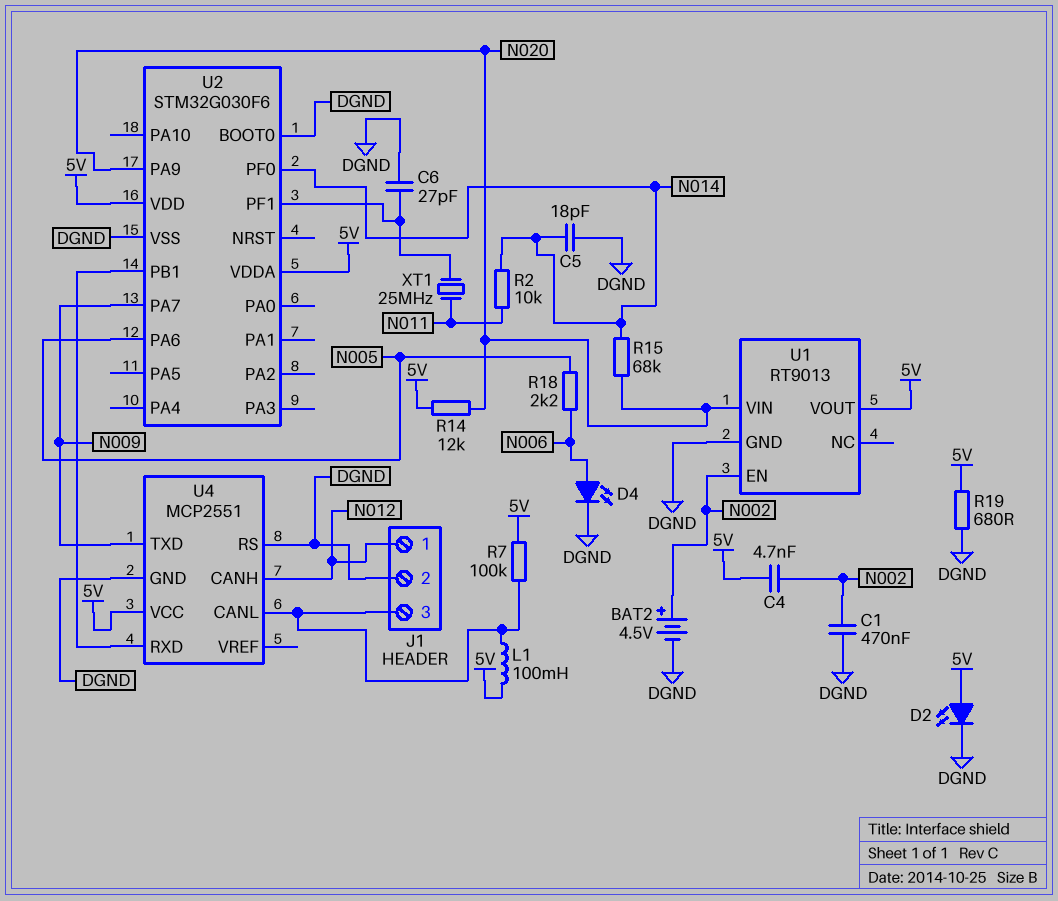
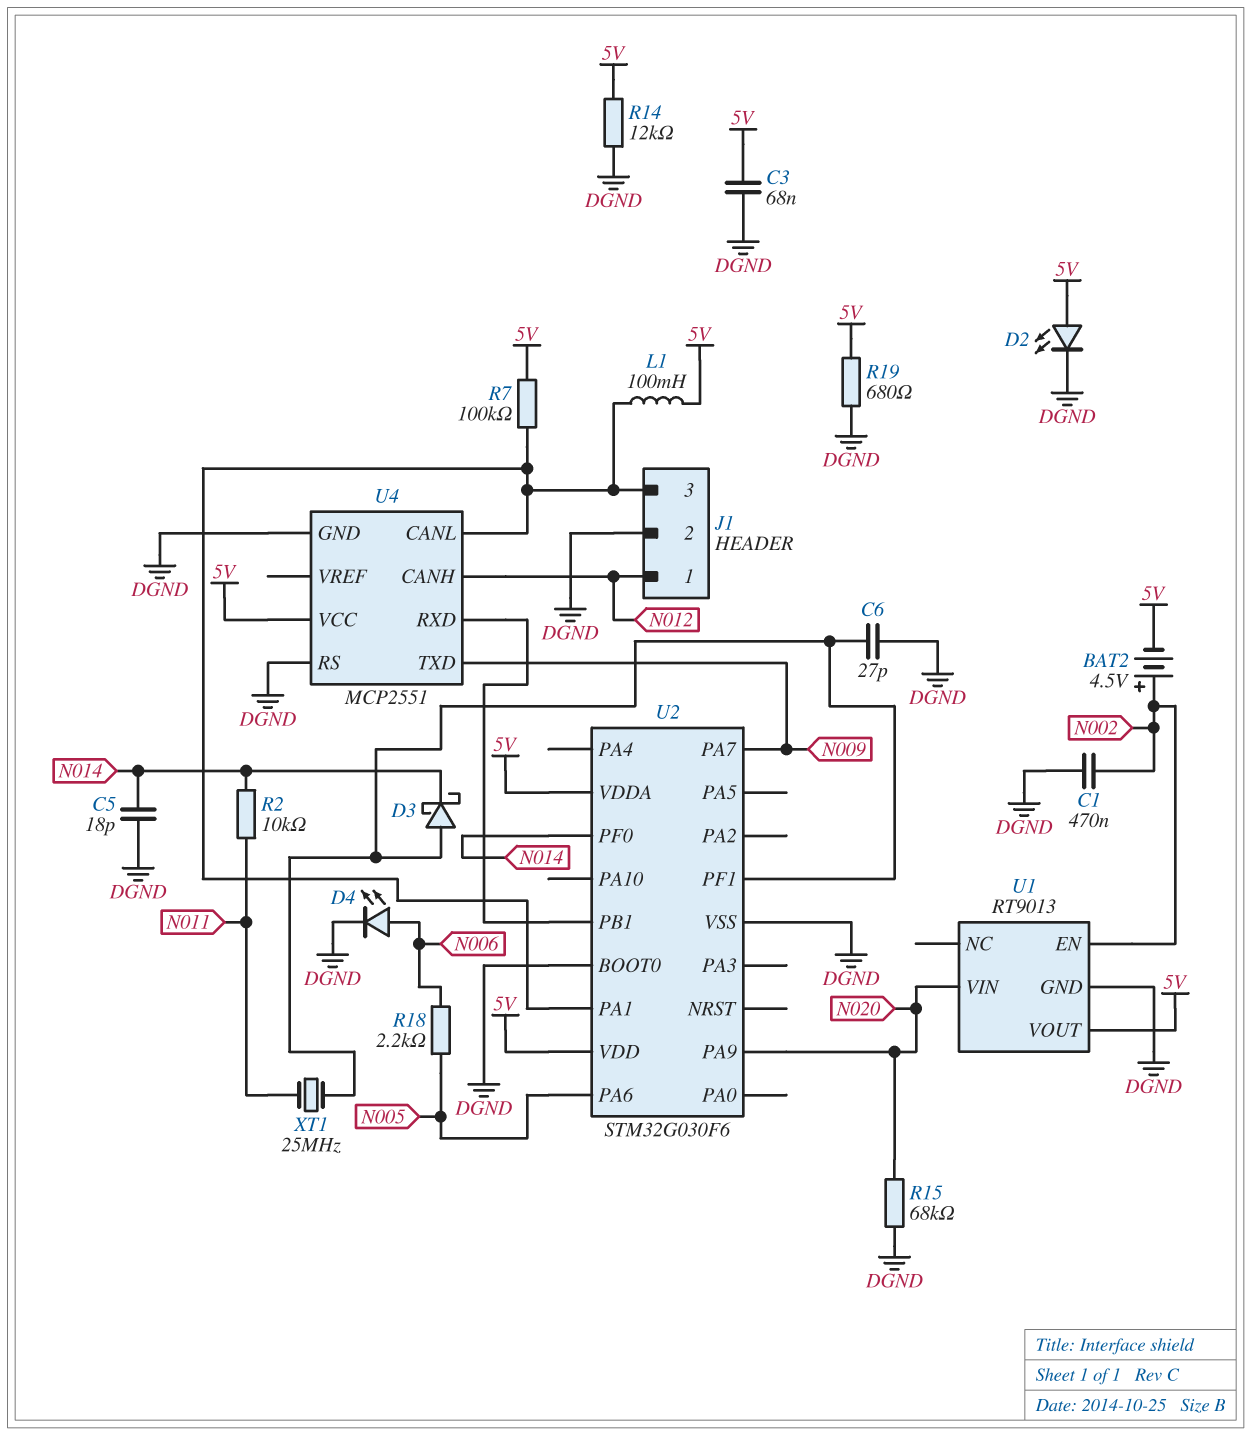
BAT2: 4.5V (plus N002, minus DGND) -> 4.5V (plus N002, minus 5V)
C3: none -> 68nF (5V, DGND)
C4: 4.7nF (5V, N002) -> none
D3: none -> schottky (A U2/PF1, K N014)
R14: 12k (5V, N020) -> 12k (5V, DGND)
R15: 68k (N014, N020) -> 68k (DGND, N020)
U2 pin PA1: none -> J1/3

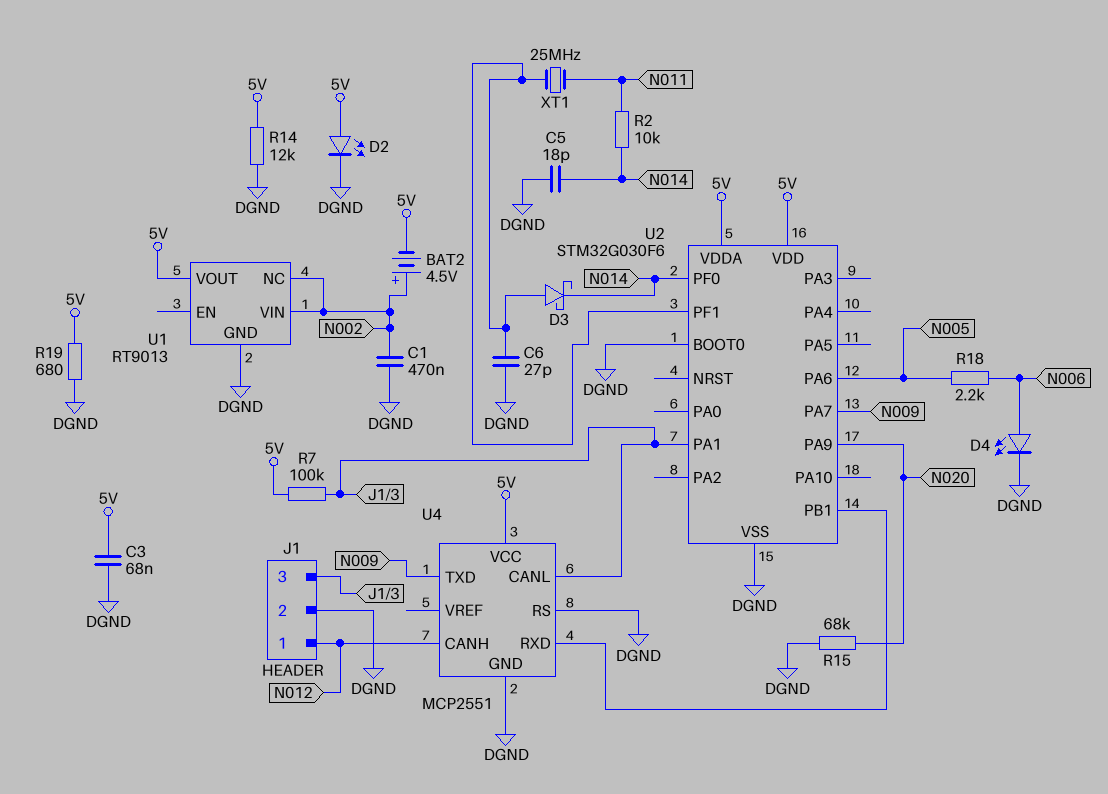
L1: 100mH (5V, J1/3) -> none
U1 pin EN: N002 -> none
U1 pin NC: none -> N002
U1 pin VIN: N020 -> N002

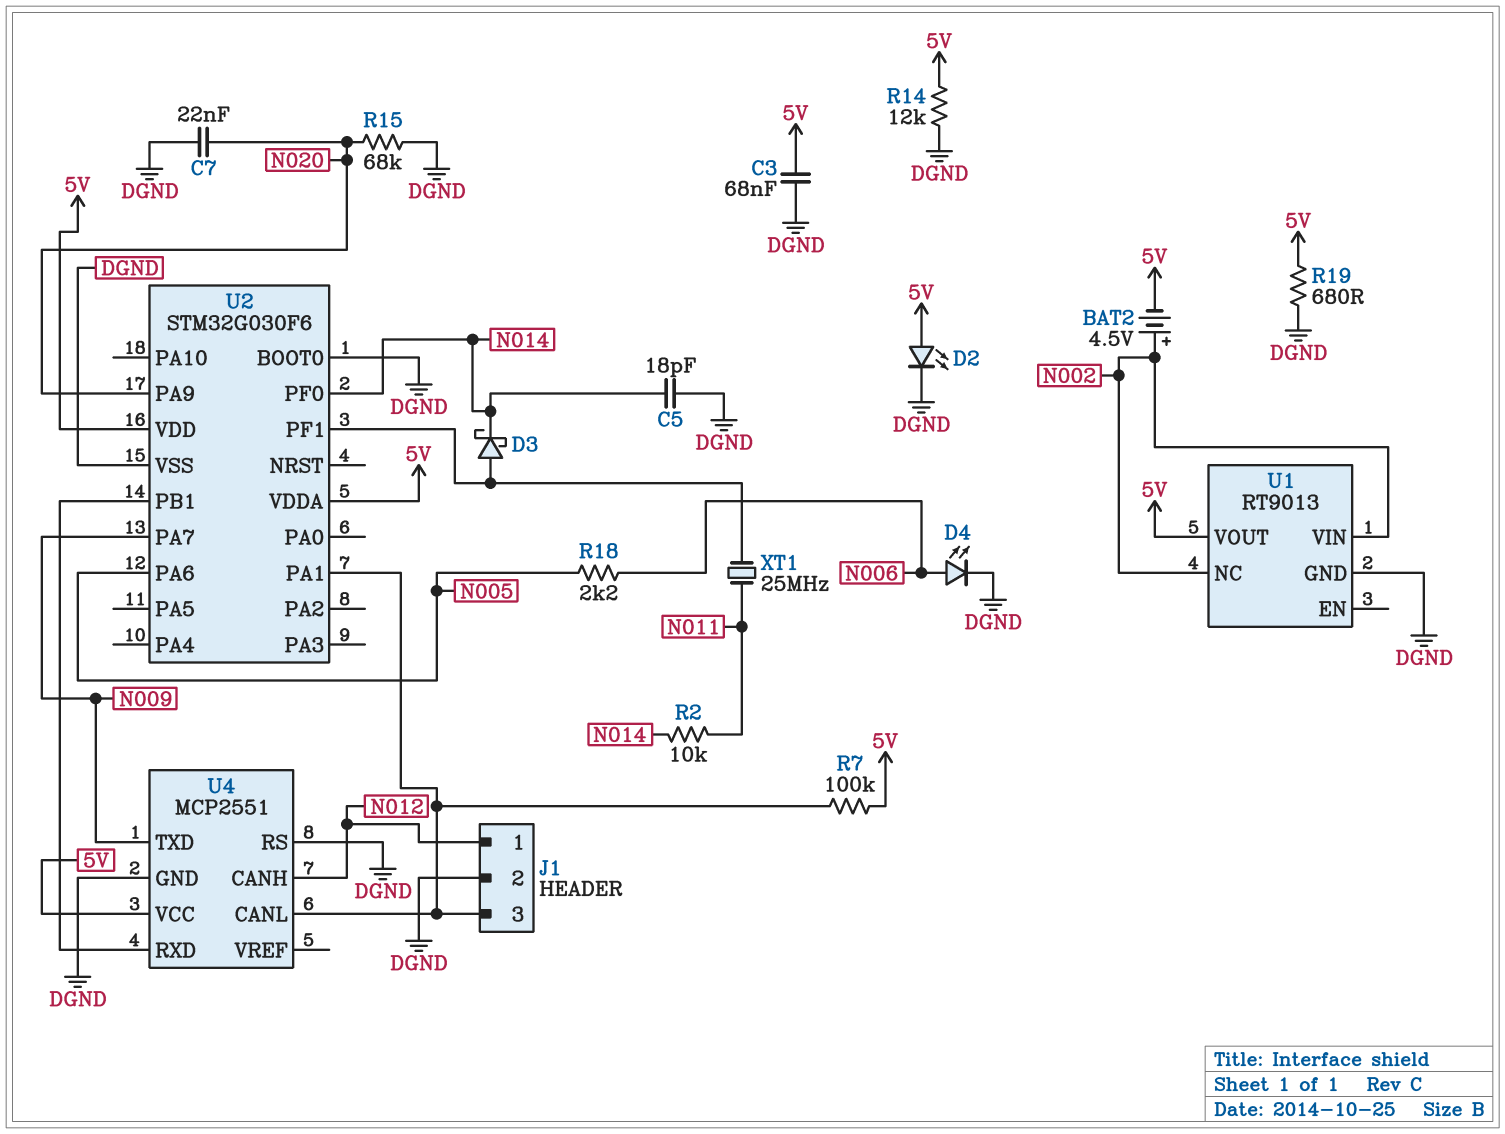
C1: 470nF (DGND, N002) -> none
C6: 27pF (DGND, U2/PF1) -> none
C7: none -> 22nF (DGND, N020)

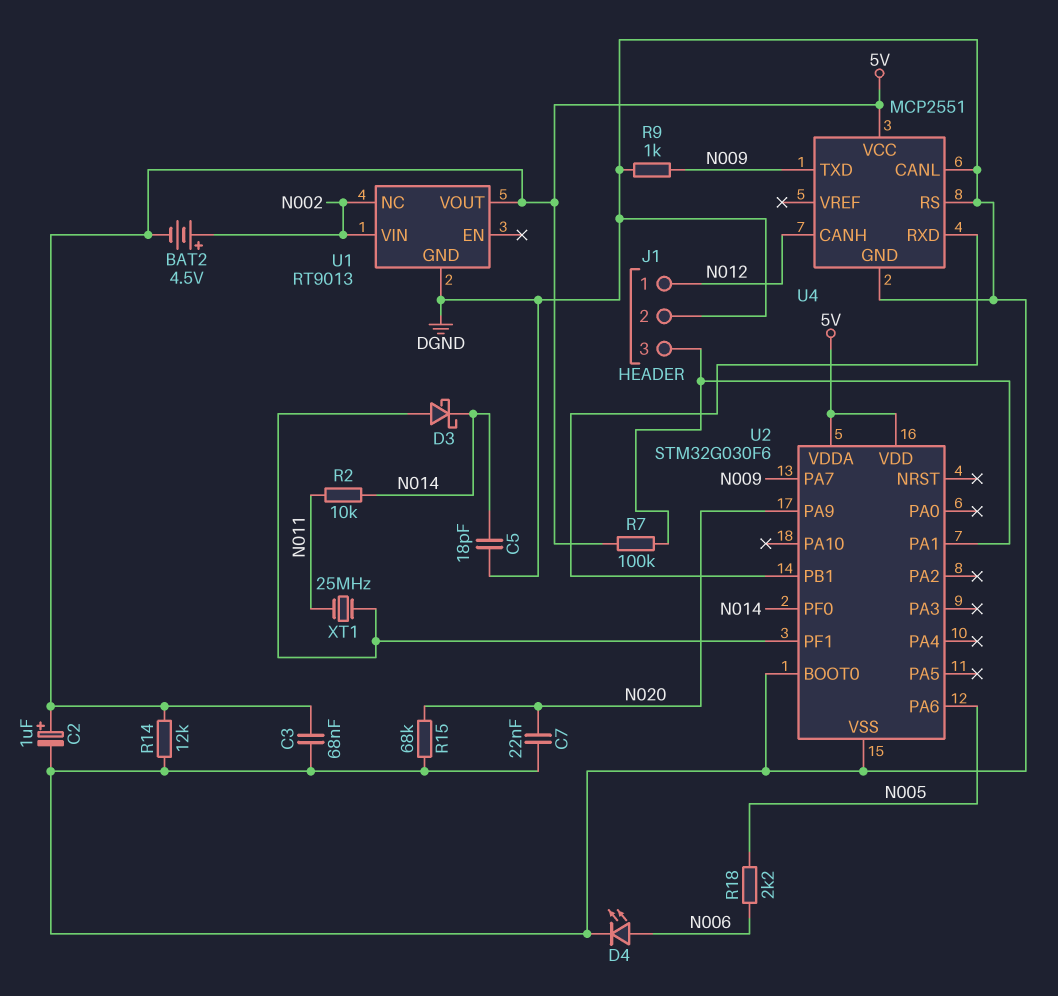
C2: none -> 1uF (plus 5V, minus DGND)
D2: LED (A 5V, K DGND) -> none
R9: none -> 1k (DGND, N009)
R19: 680 (5V, DGND) -> none
U4 pin CANL: J1/3 -> DGND

